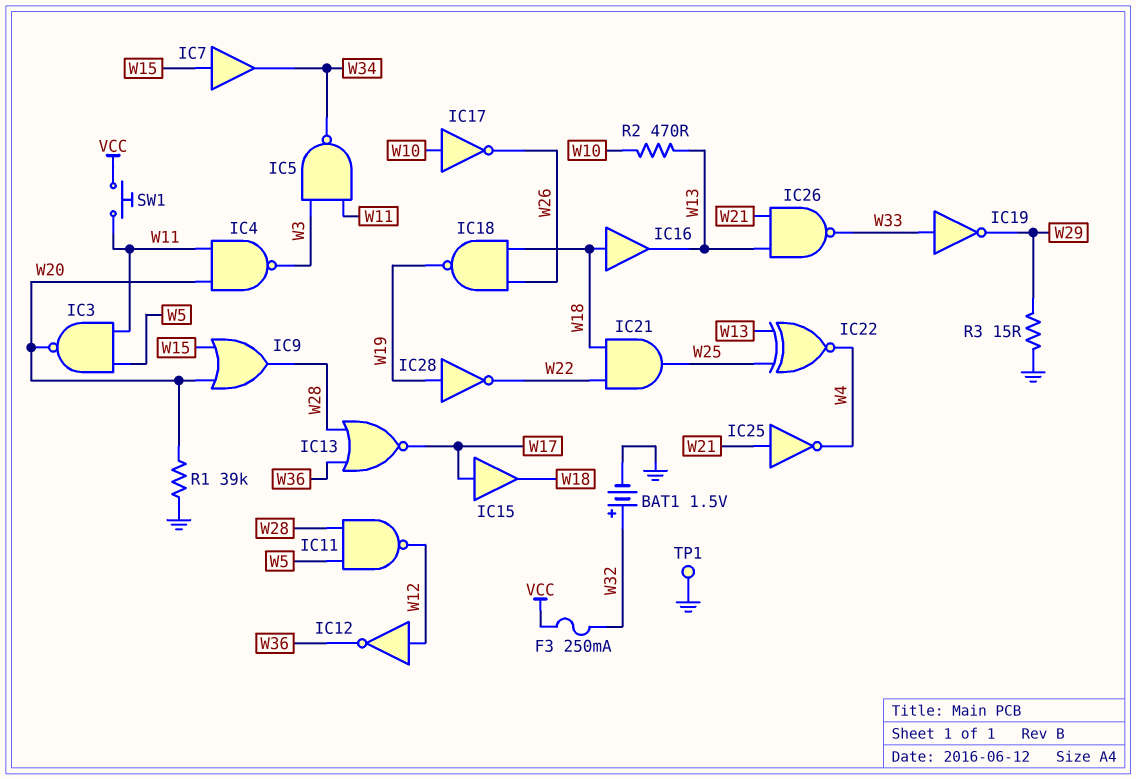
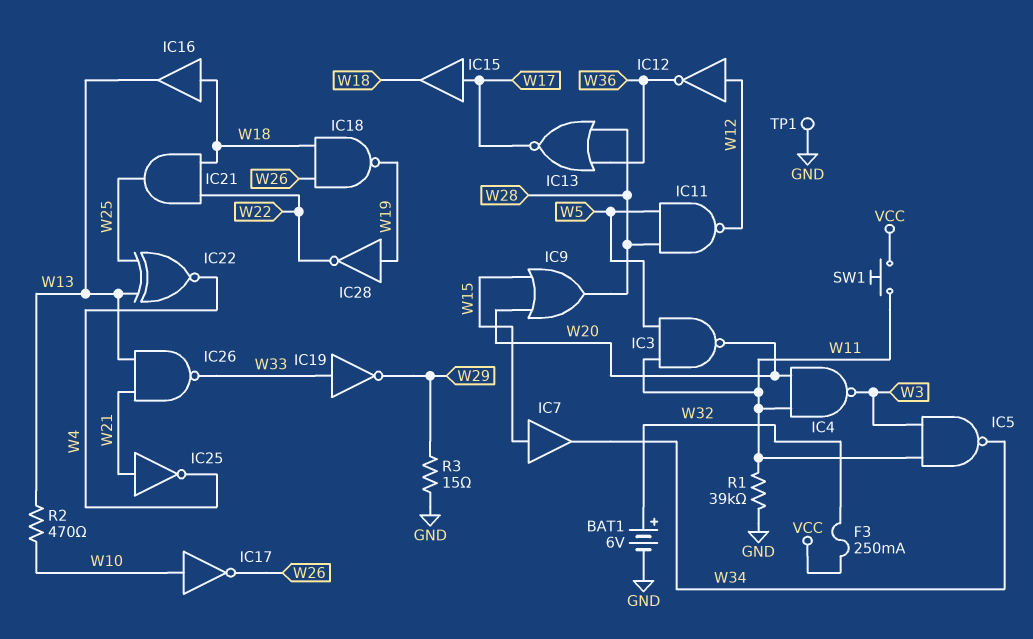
BAT1: 1.5V (plus W32, minus GND) -> 6V (plus W32, minus GND)
R1: 39k (GND, W20) -> 39k (GND, W11)

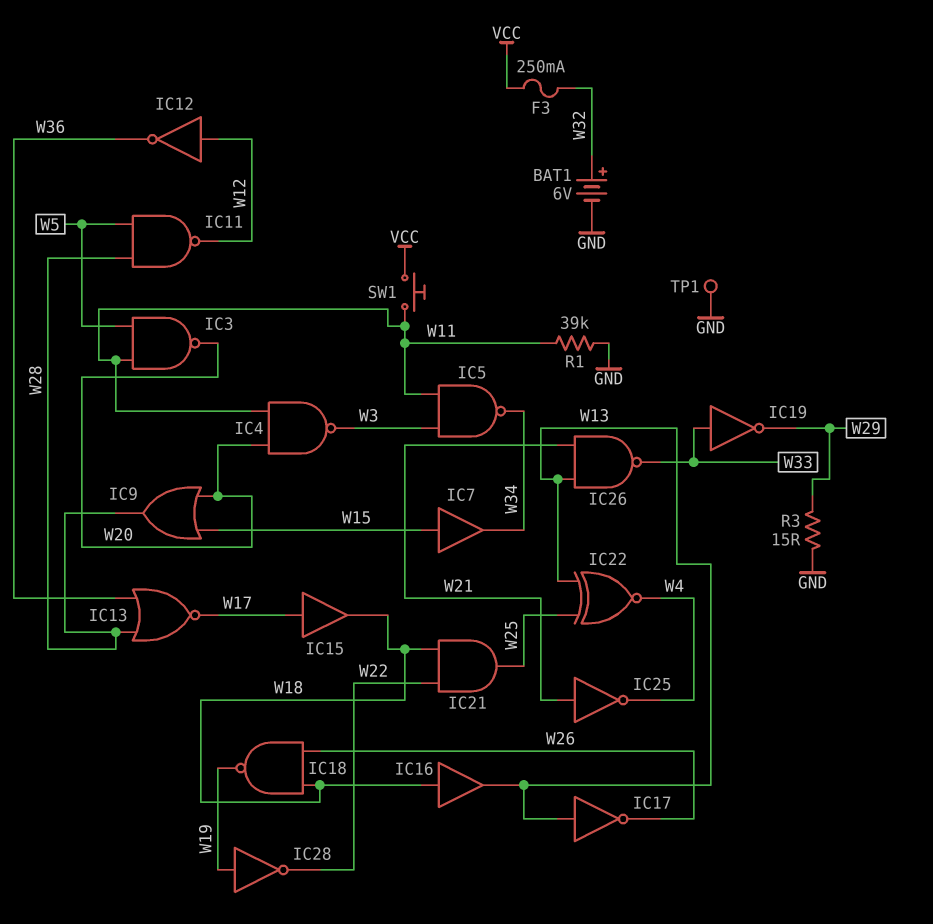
IC17: NOT (in W10, out W26) -> NOT (in W13, out W26)
R2: 470 (W10, W13) -> none

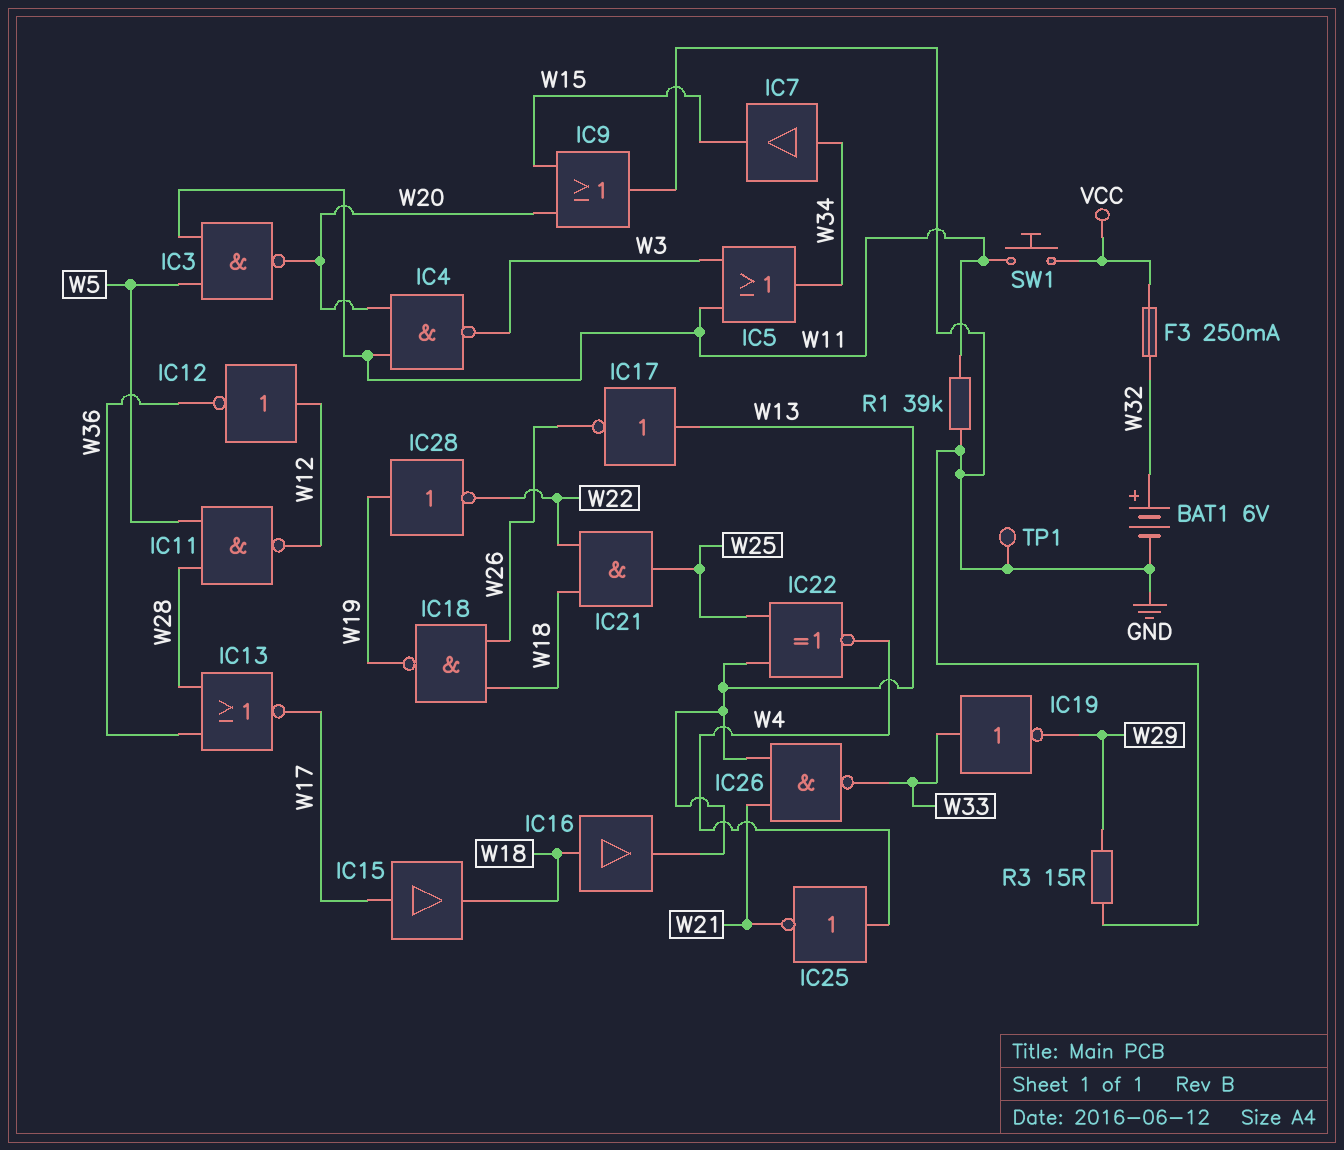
IC5: NAND (in W3, in W11, out W34) -> OR (in W3, in W11, out W34)
IC7: buffer (in W15, out W34) -> buffer (in W34, out W15)
IC9: OR (in W15, in W20, out W28) -> OR (in W15, in W20, out GND)
IC25: NOT (in W21, out W4) -> NOT (in W4, out W21)

